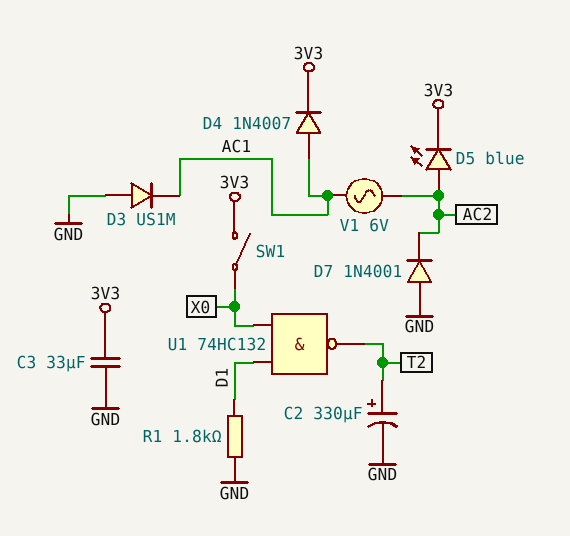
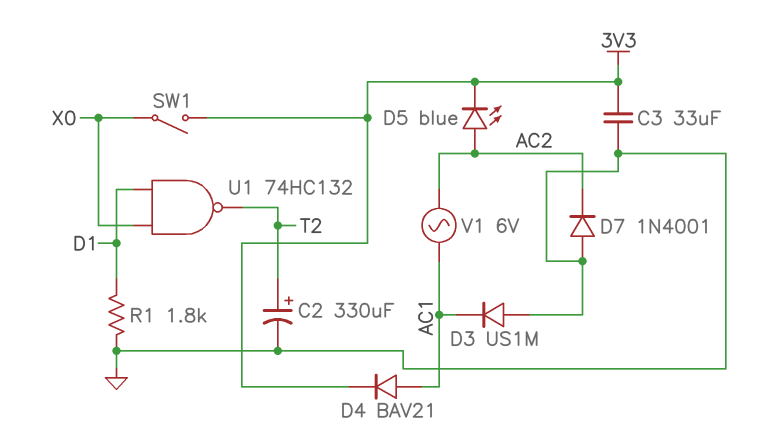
D4: diode 1N4007 (A AC1, K 3V3) -> diode BAV21 (A AC1, K 3V3)

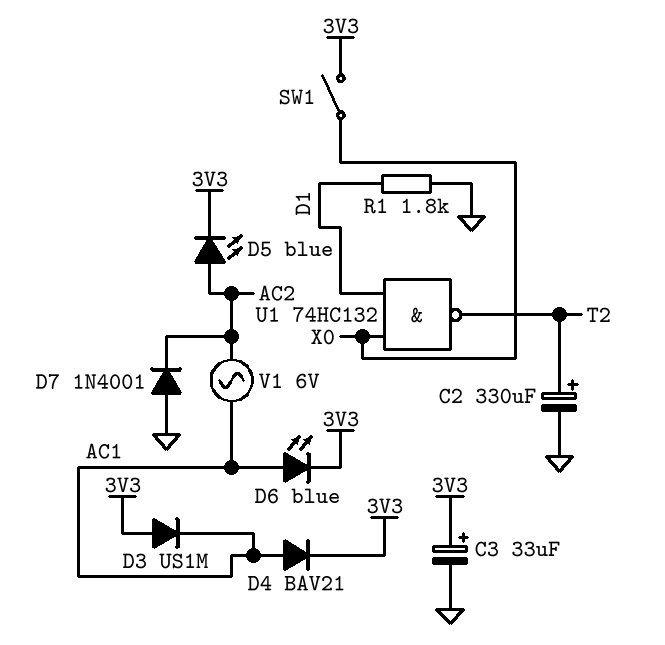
C3: 33uF (3V3, GND) -> 33uF (plus 3V3, minus GND)
D3: diode US1M (A GND, K AC1) -> diode US1M (A 3V3, K AC1)
D6: none -> LED blue (A AC1, K 3V3)

